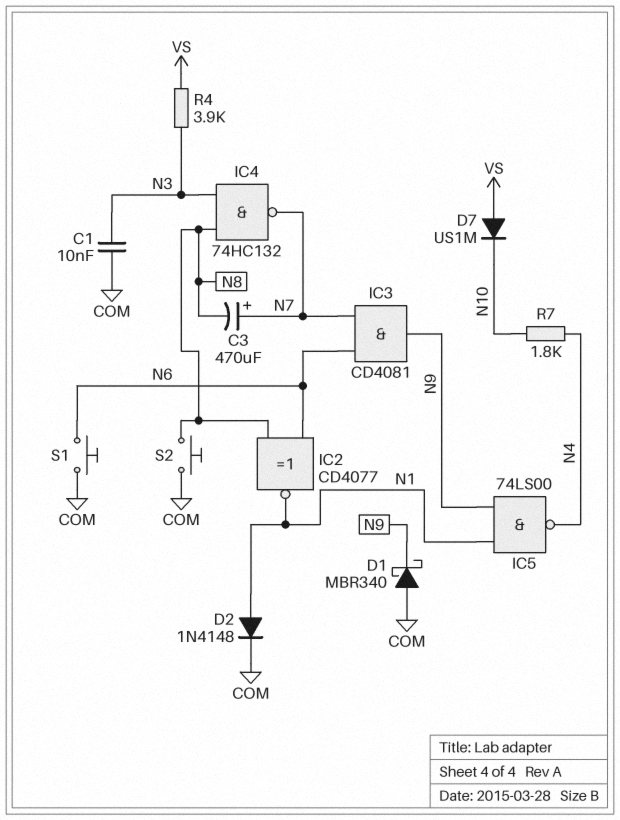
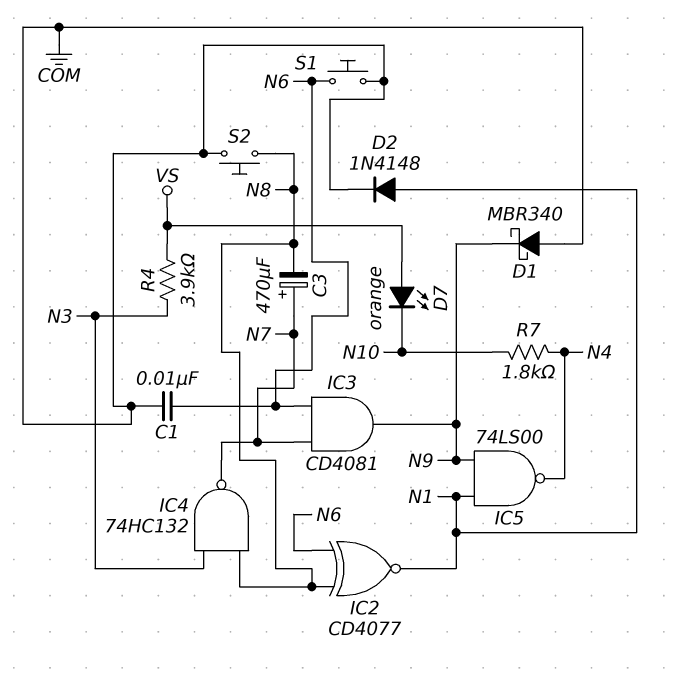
C1: 10nF (COM, N3) -> 10nF (COM, N6)
D7: diode US1M (A VS, K N10) -> LED orange (A VS, K N10)

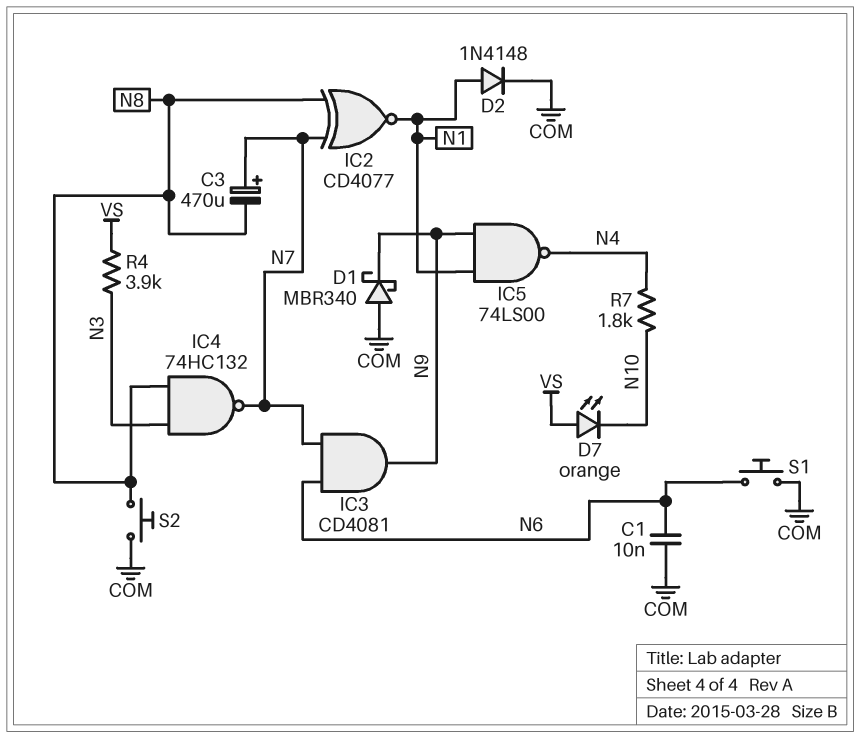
IC2: XNOR CD4077 (in N6, in N8, out N1) -> XNOR CD4077 (in N7, in N8, out N1)

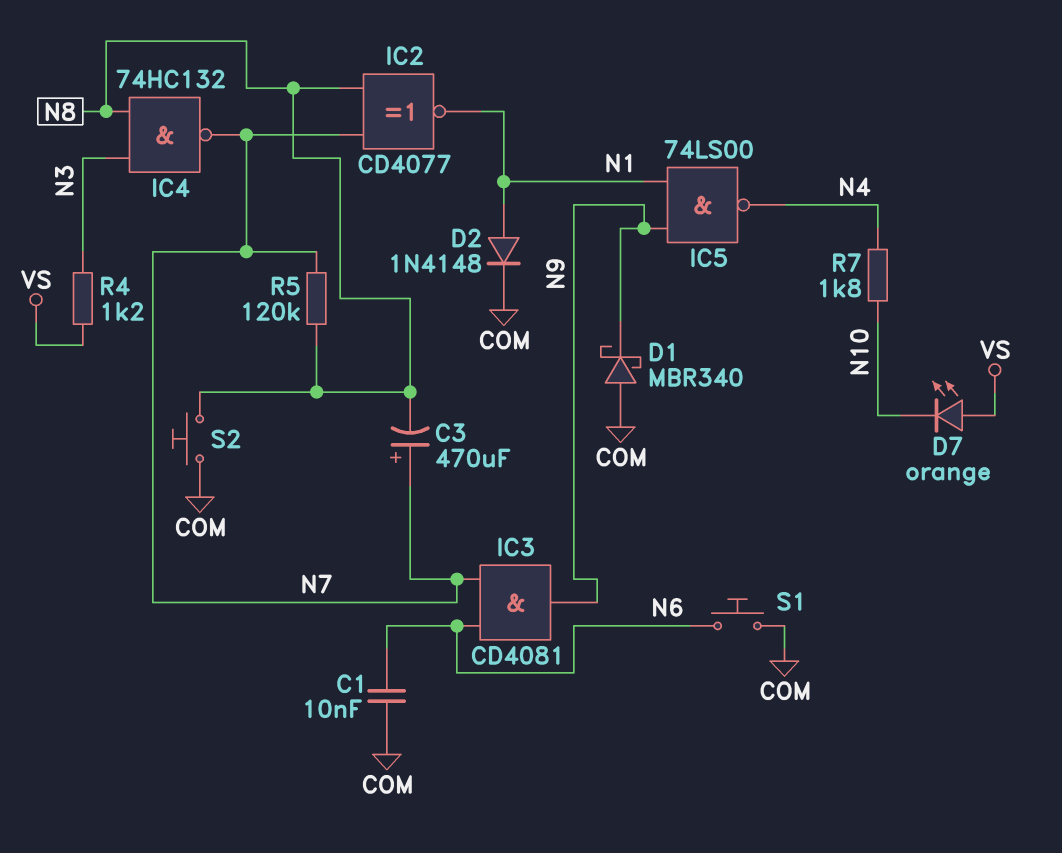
R4: 3.9k (N3, VS) -> 1.2k (N3, VS)
R5: none -> 120k (N7, N8)

